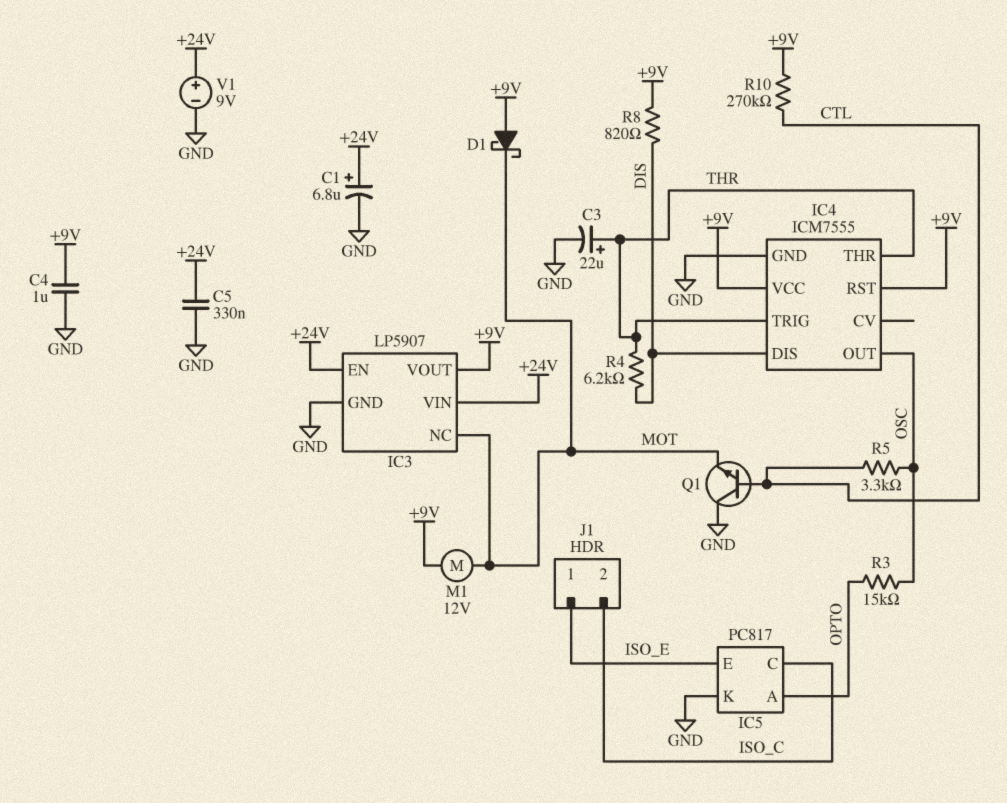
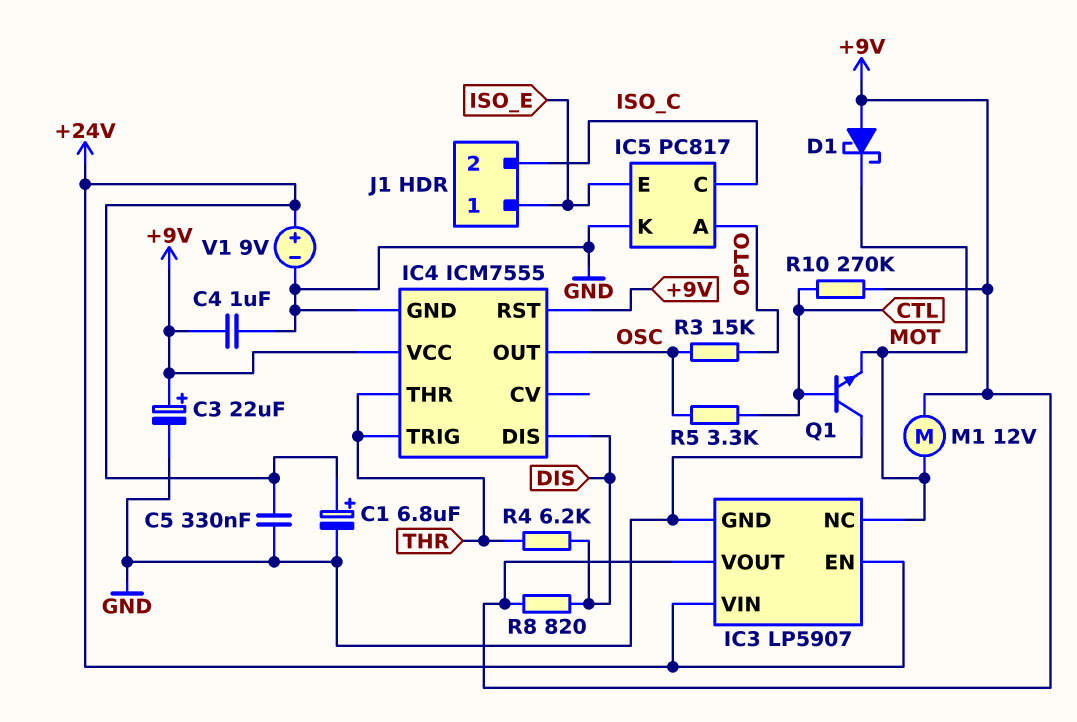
C3: 22uF (plus THR, minus GND) -> 22uF (plus +9V, minus GND)

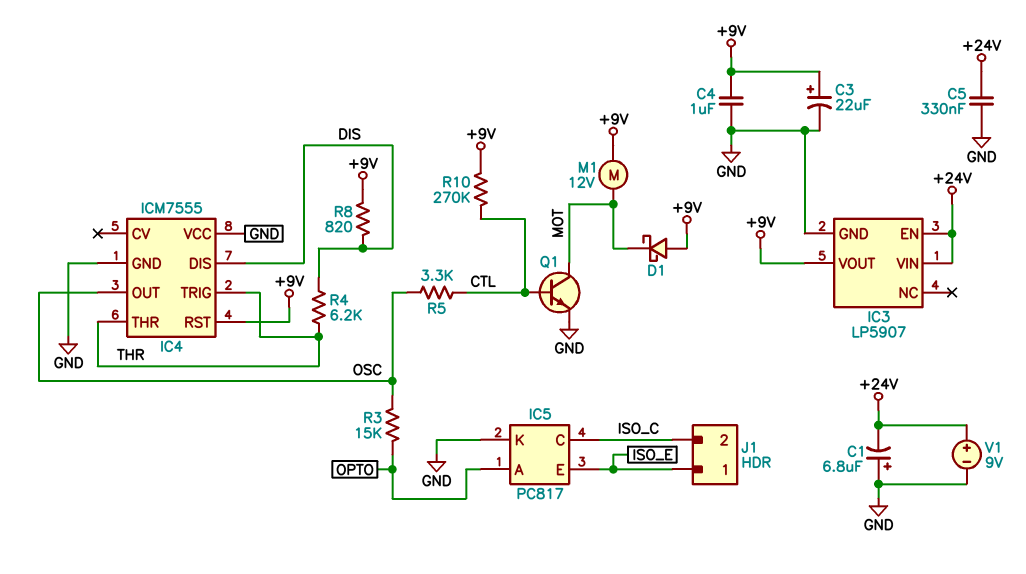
C1: 6.8uF (plus +24V, minus GND) -> 6.8uF (plus GND, minus +24V)
IC3 pin NC: MOT -> none
IC4 pin VCC: +9V -> GND
Q1: NPN (B CTL, C GND, E MOT) -> NPN (B CTL, C MOT, E GND)

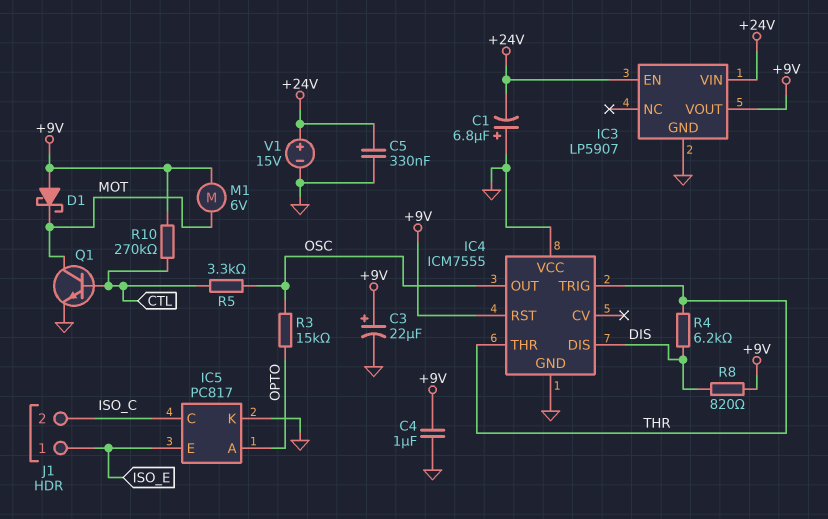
M1: motor 12V (+9V, MOT) -> motor 6V (+9V, MOT)
V1: 9V (plus +24V, minus GND) -> 15V (plus +24V, minus GND)

